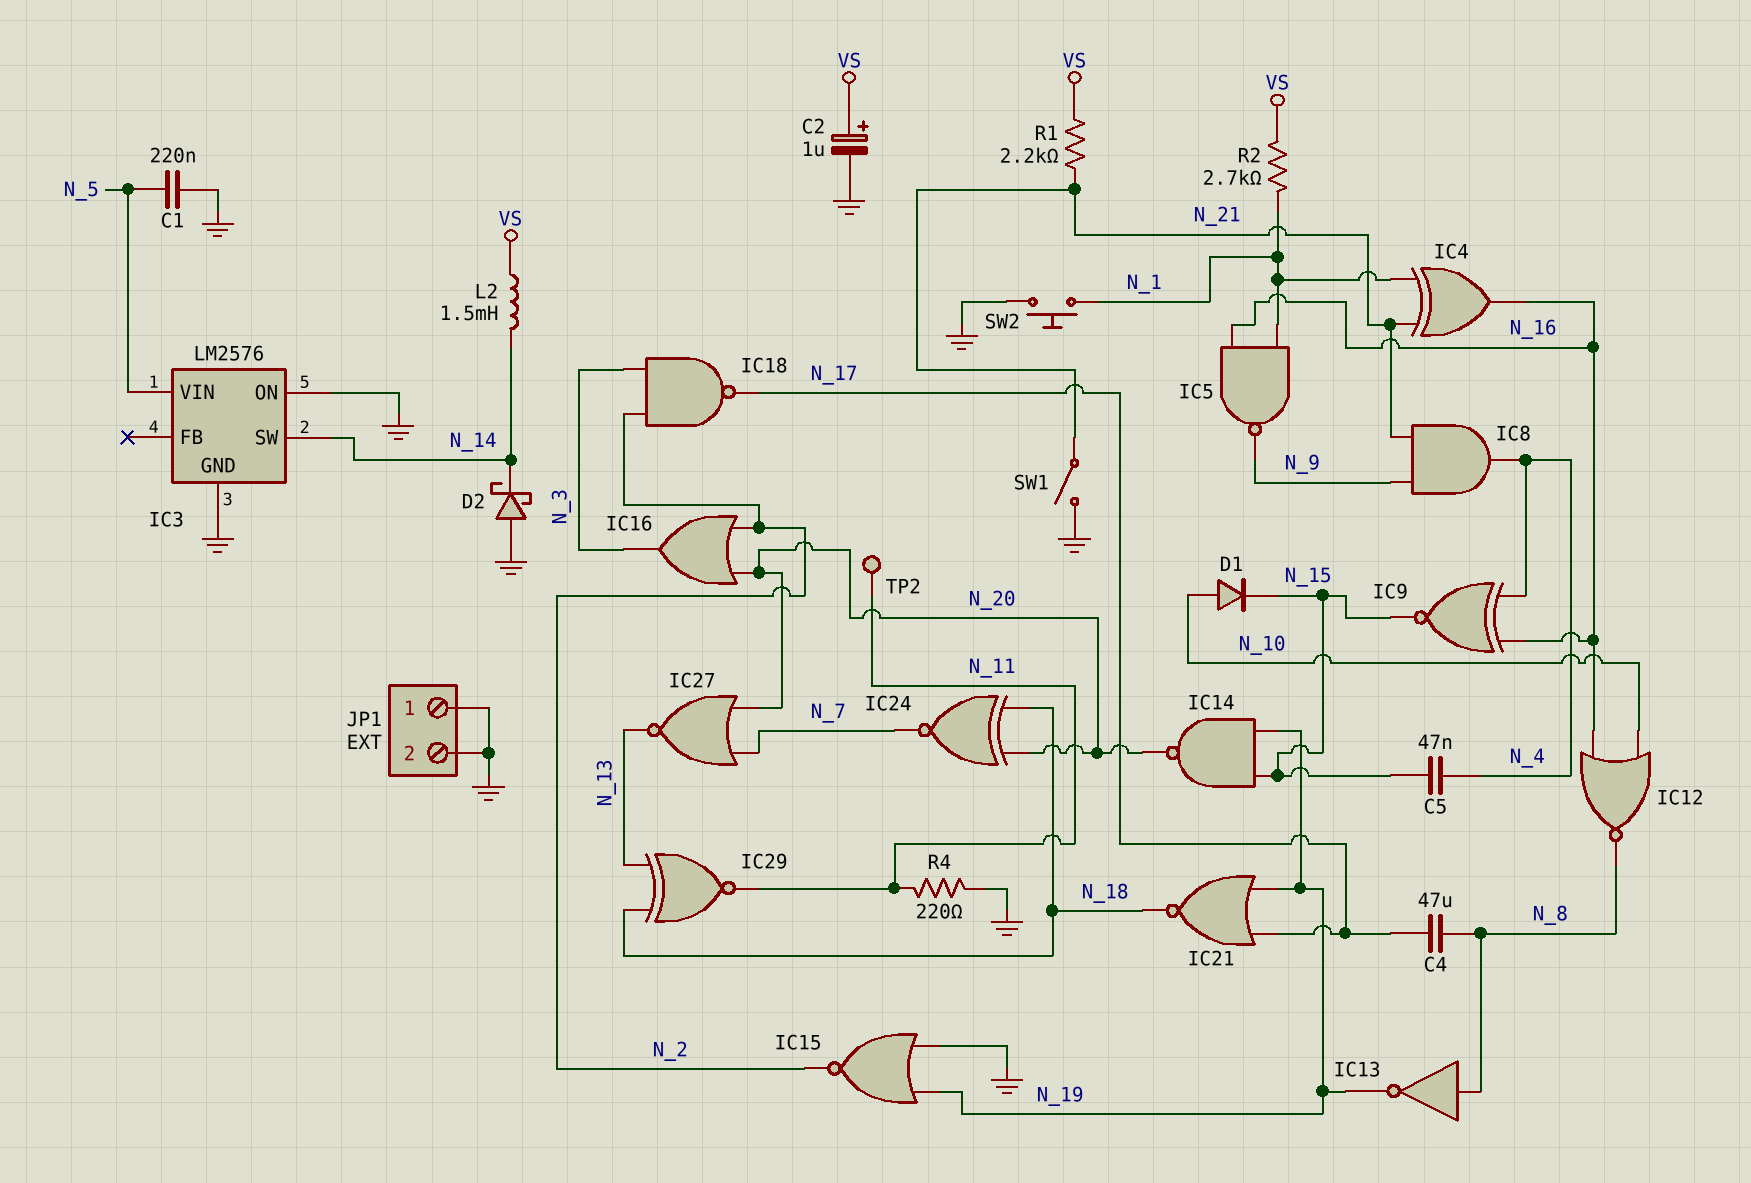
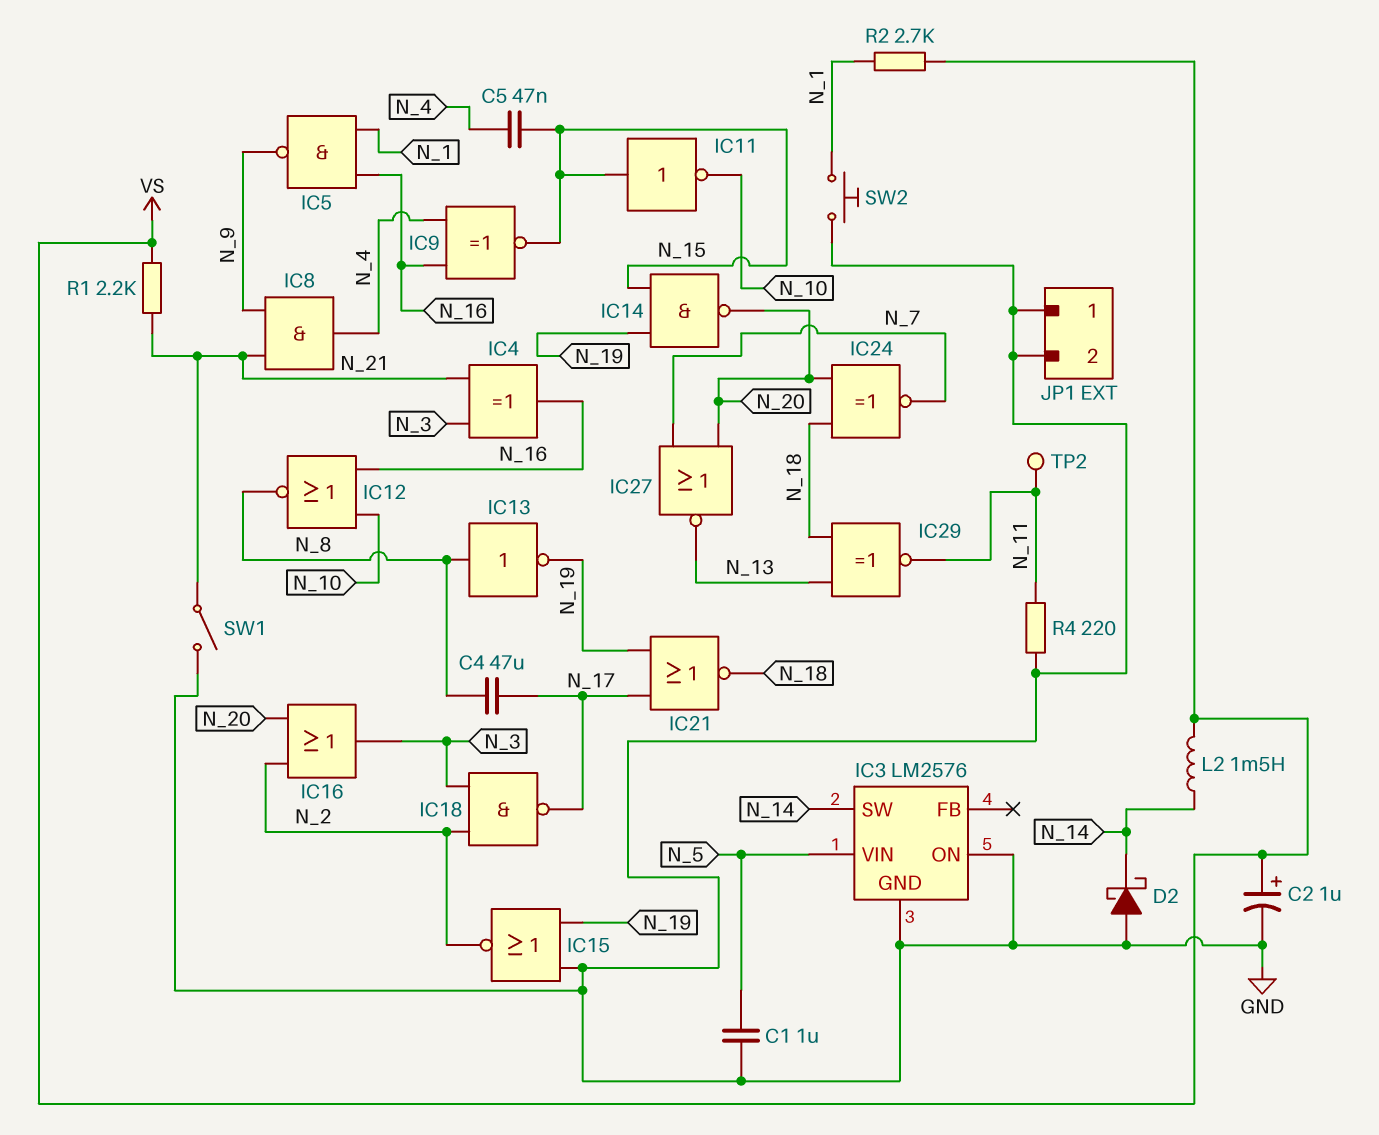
C1: 220nF (GND, N_5) -> 1uF (GND, N_5)
D1: diode (A N_10, K N_15) -> none
IC4: XOR (in N_1, in N_21, out N_16) -> XOR (in N_3, in N_21, out N_16)
IC11: none -> NOT (in N_15, out N_10)

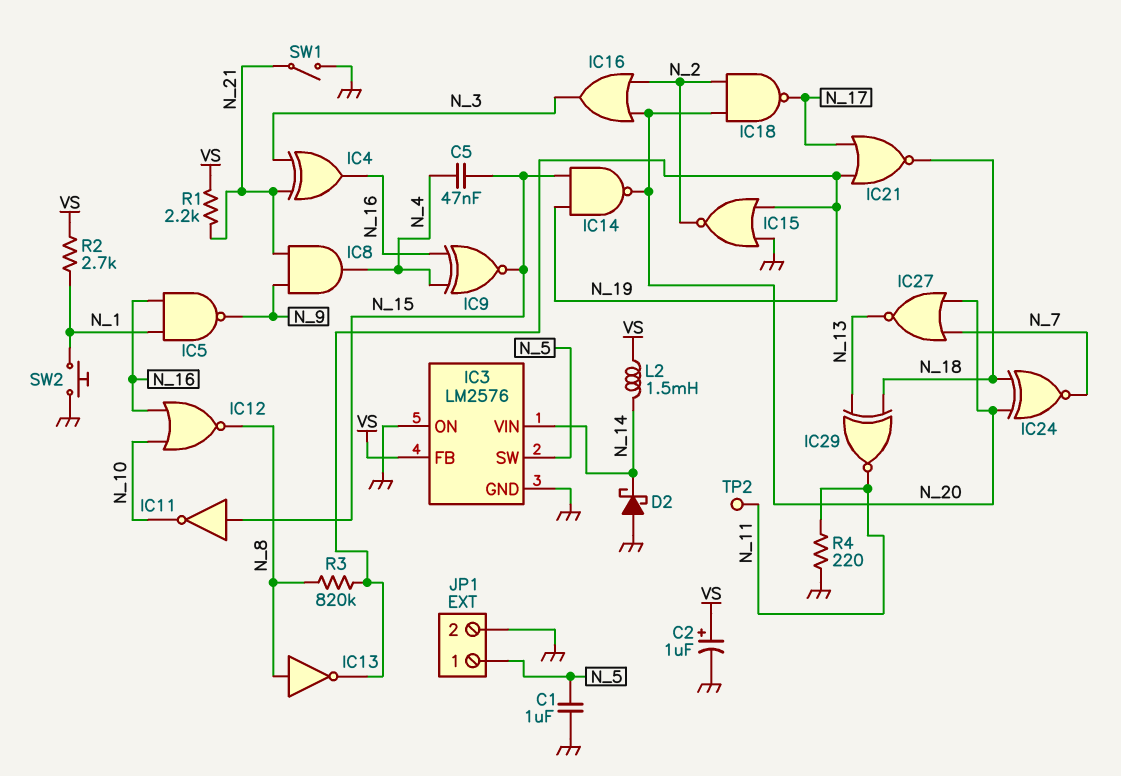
C4: 47uF (N_8, N_17) -> none
IC3 pin FB: none -> VS
IC3 pin SW: N_14 -> N_5
IC3 pin VIN: N_5 -> N_14
IC18: NAND (in N_2, in N_3, out N_17) -> NAND (in N_2, in N_20, out N_17)
JP1 pin 1: GND -> N_5
R3: none -> 820k (N_8, N_19)

